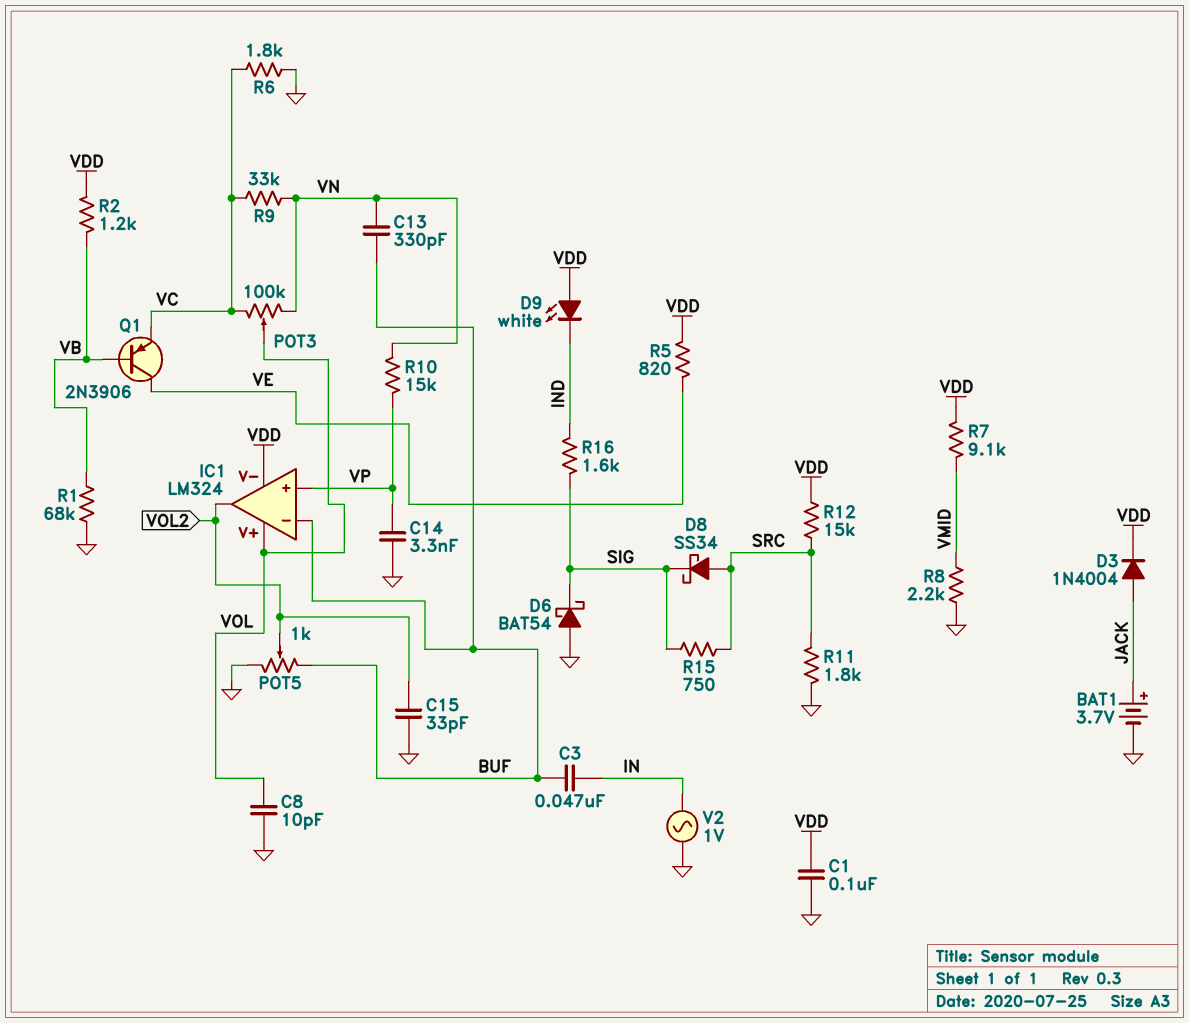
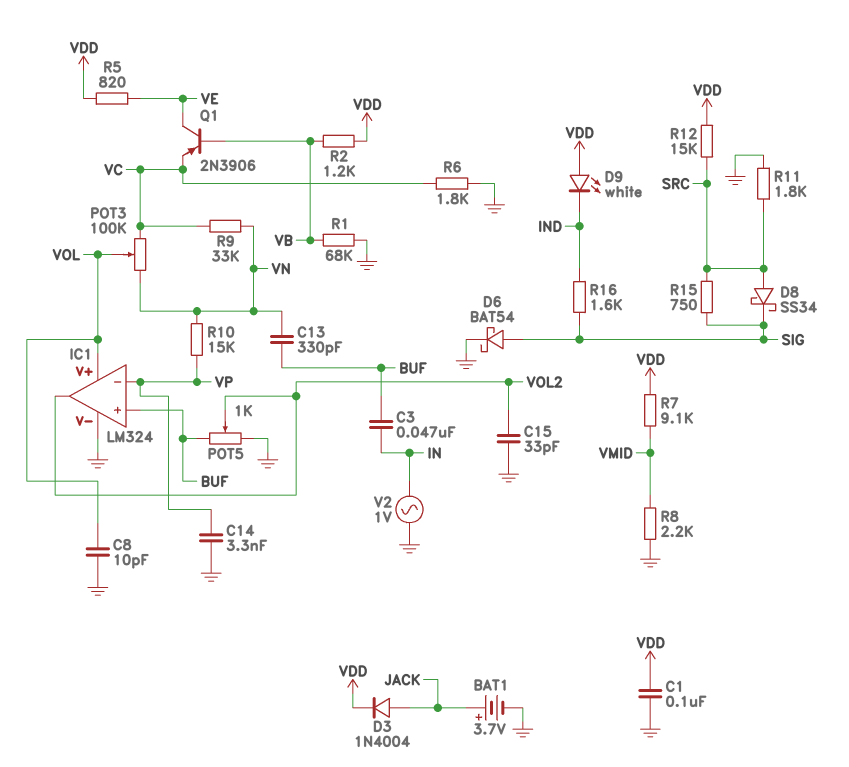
D6: schottky BAT54 (A GND, K SIG) -> schottky BAT54 (A SIG, K GND)
IC1 pin V-: VDD -> GND
IC1 pin in+: VP -> BUF
IC1 pin in-: BUF -> VP

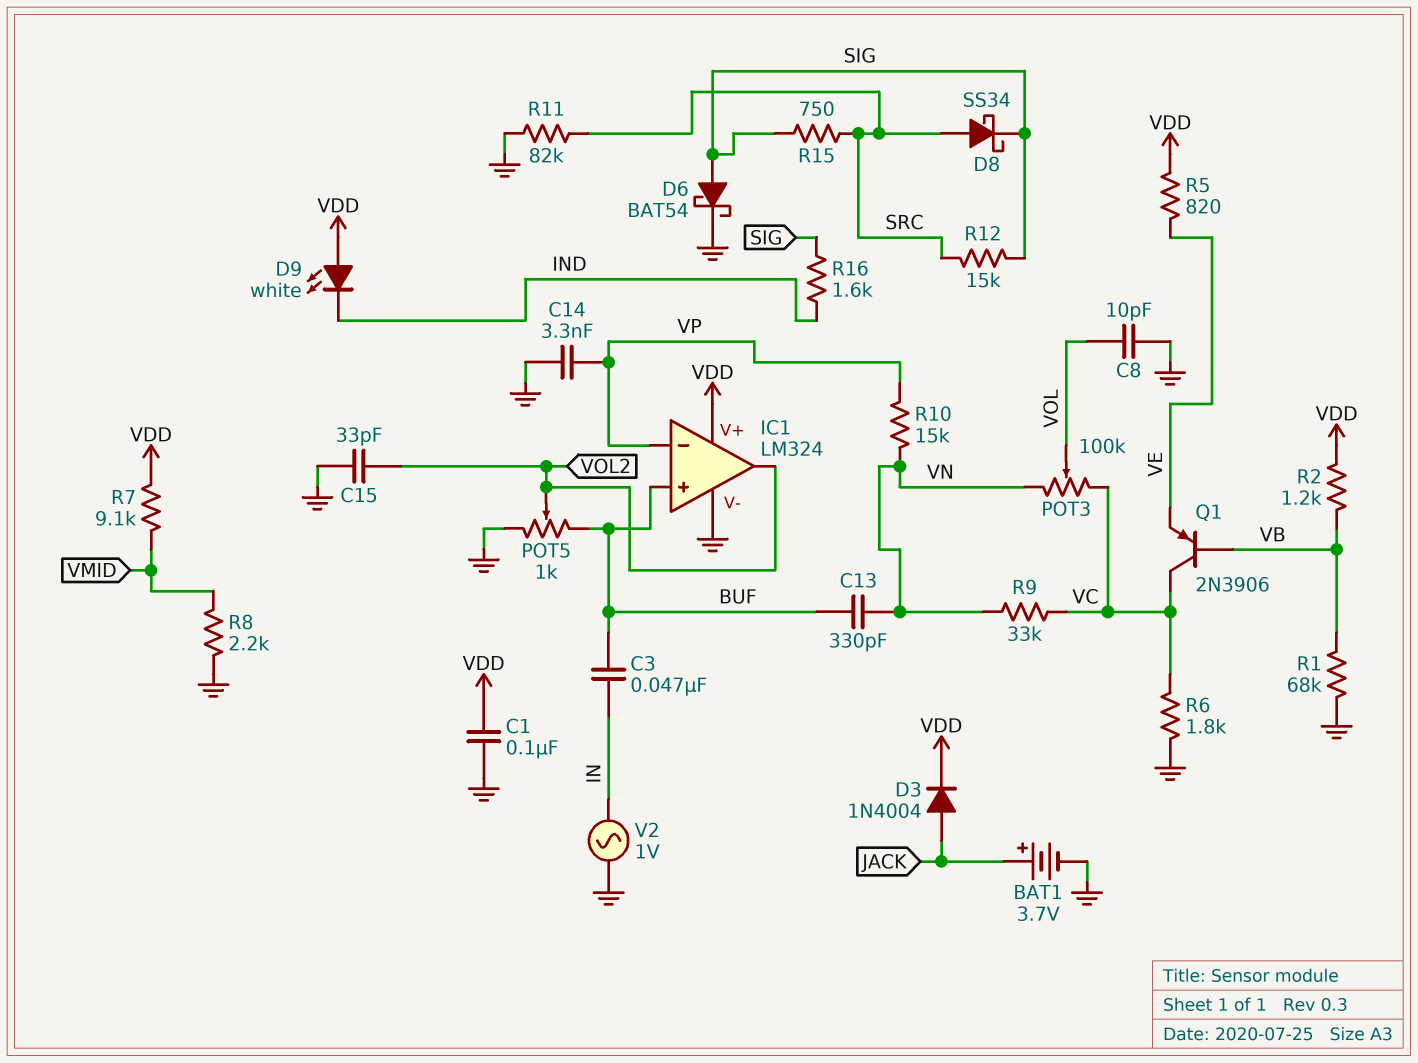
IC1 pin V+: VOL -> VDD
Q1: PNP 2N3906 (B VB, C VE, E VC) -> PNP 2N3906 (B VB, C VC, E VE)
R11: 1.8k (GND, SRC) -> 82k (GND, SRC)
R12: 15k (SRC, VDD) -> 15k (SIG, SRC)

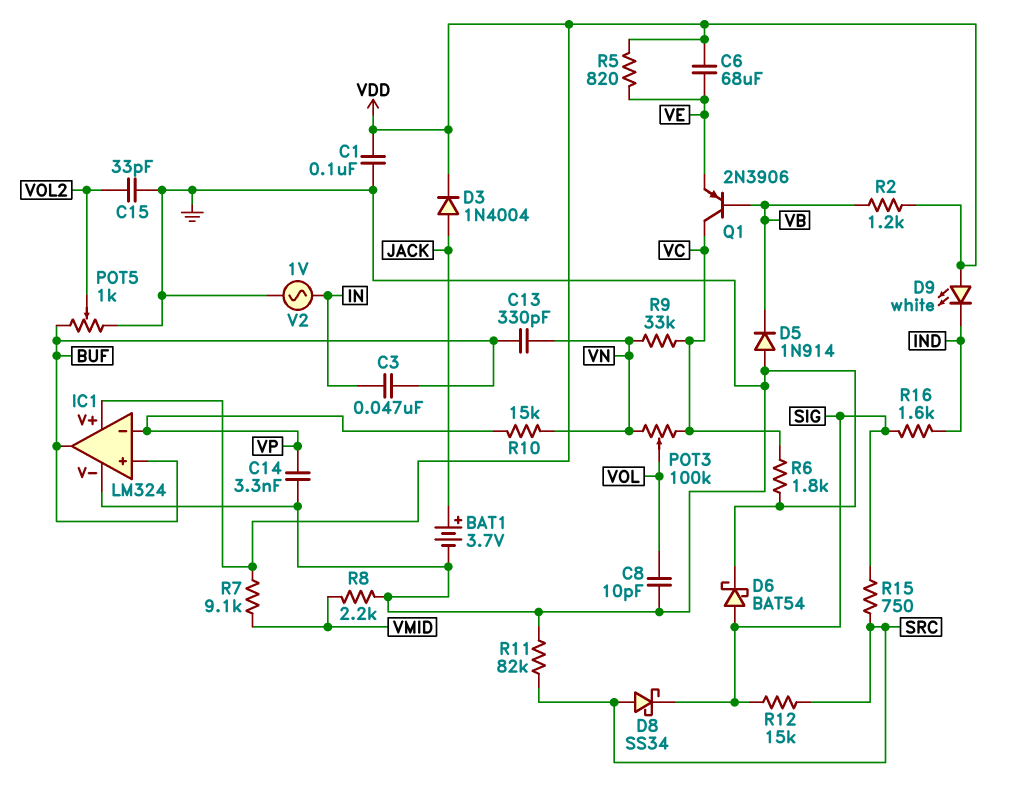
C6: none -> 68uF (VDD, VE)
D5: none -> diode 1N914 (A GND, K VB)
IC1 pin out: VOL2 -> BUF
R1: 68k (GND, VB) -> none

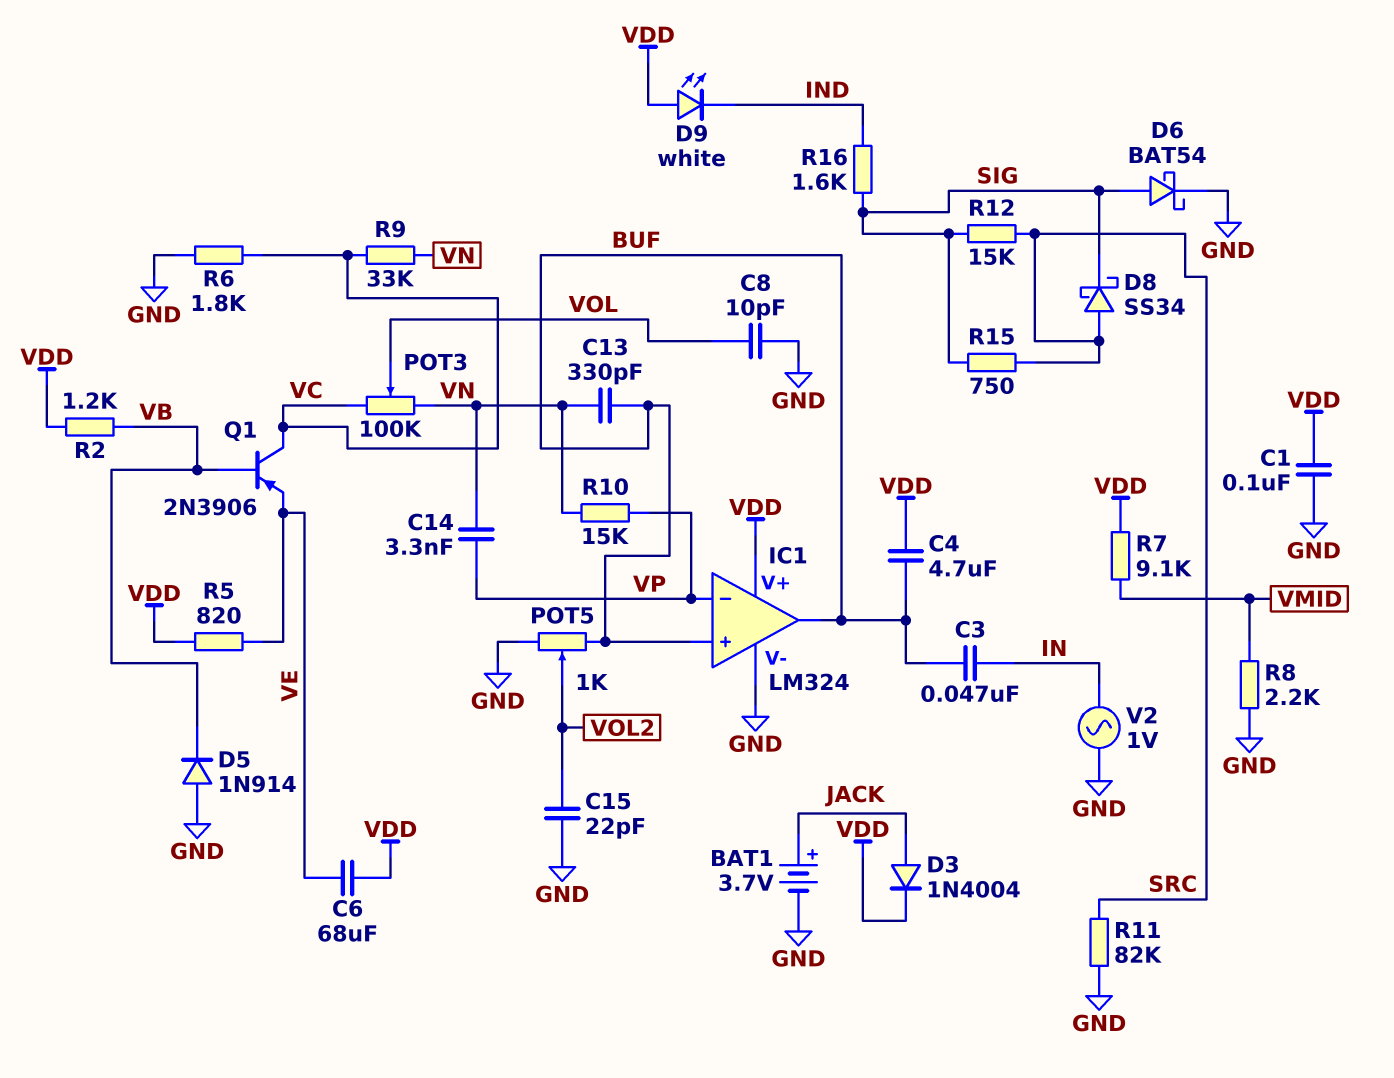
C4: none -> 4.7uF (BUF, VDD)
C14: 3.3nF (GND, VP) -> 3.3nF (VN, VP)
C15: 33pF (GND, VOL2) -> 22pF (GND, VOL2)

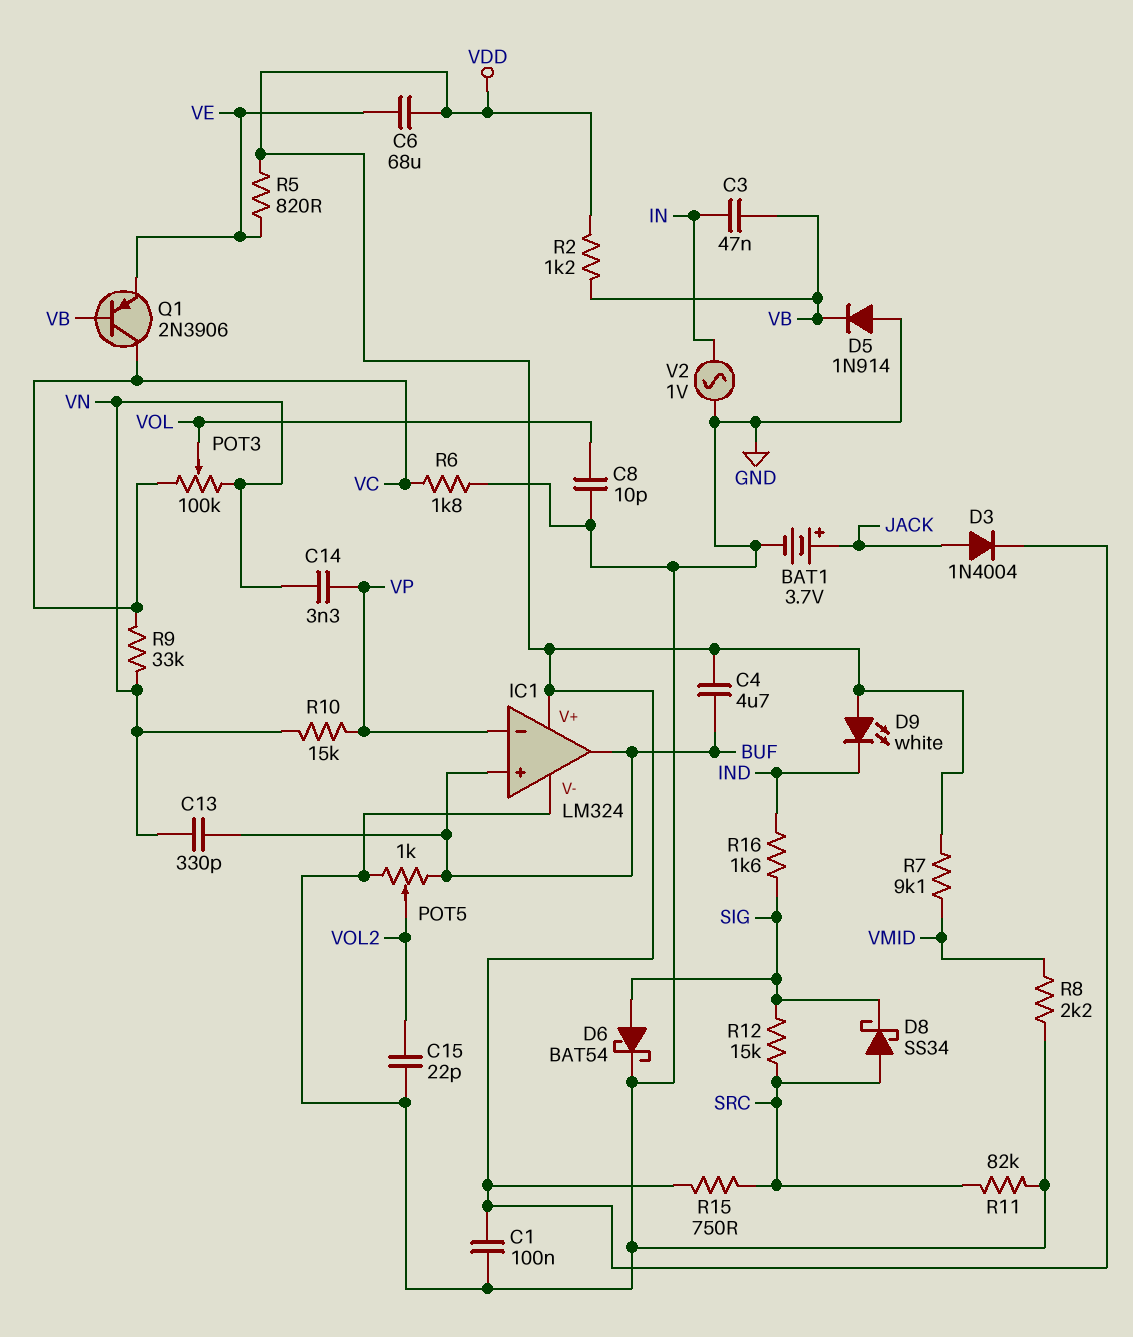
C3: 47nF (BUF, IN) -> 47nF (IN, VB)
R15: 750 (SIG, SRC) -> 750 (SRC, VDD)

